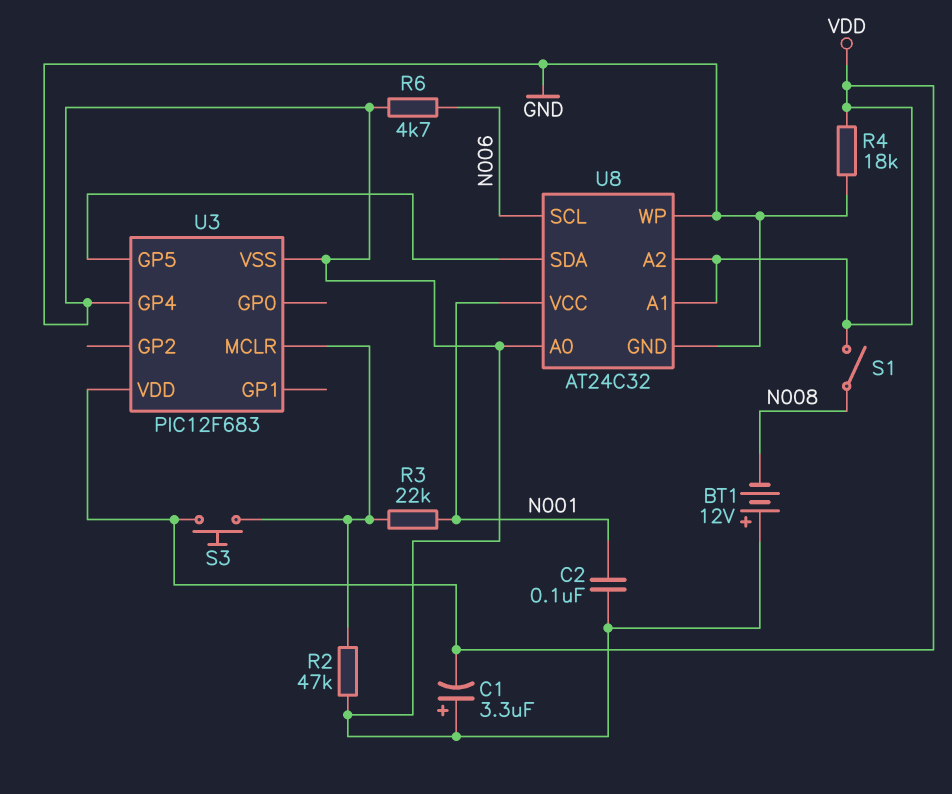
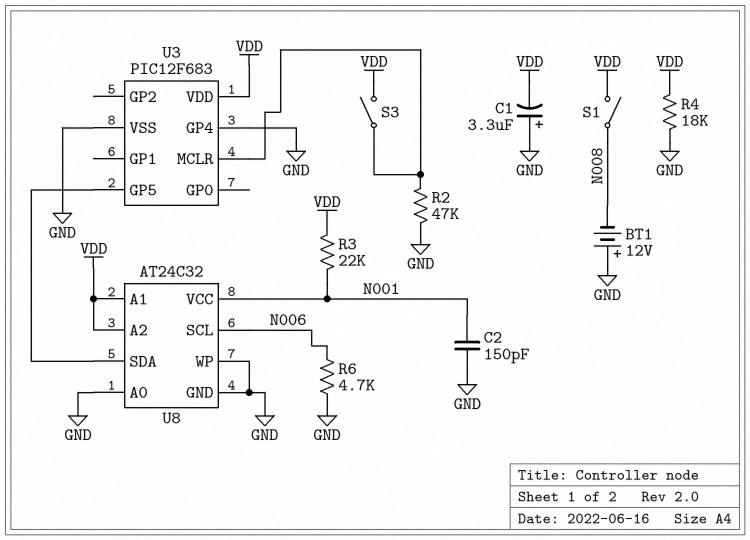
C2: 100nF (GND, N001) -> 150pF (GND, N001)
R3: 22k (N001, U3/MCLR) -> 22k (N001, VDD)
S3: button (U3/MCLR, VDD) -> switch (U3/MCLR, VDD)

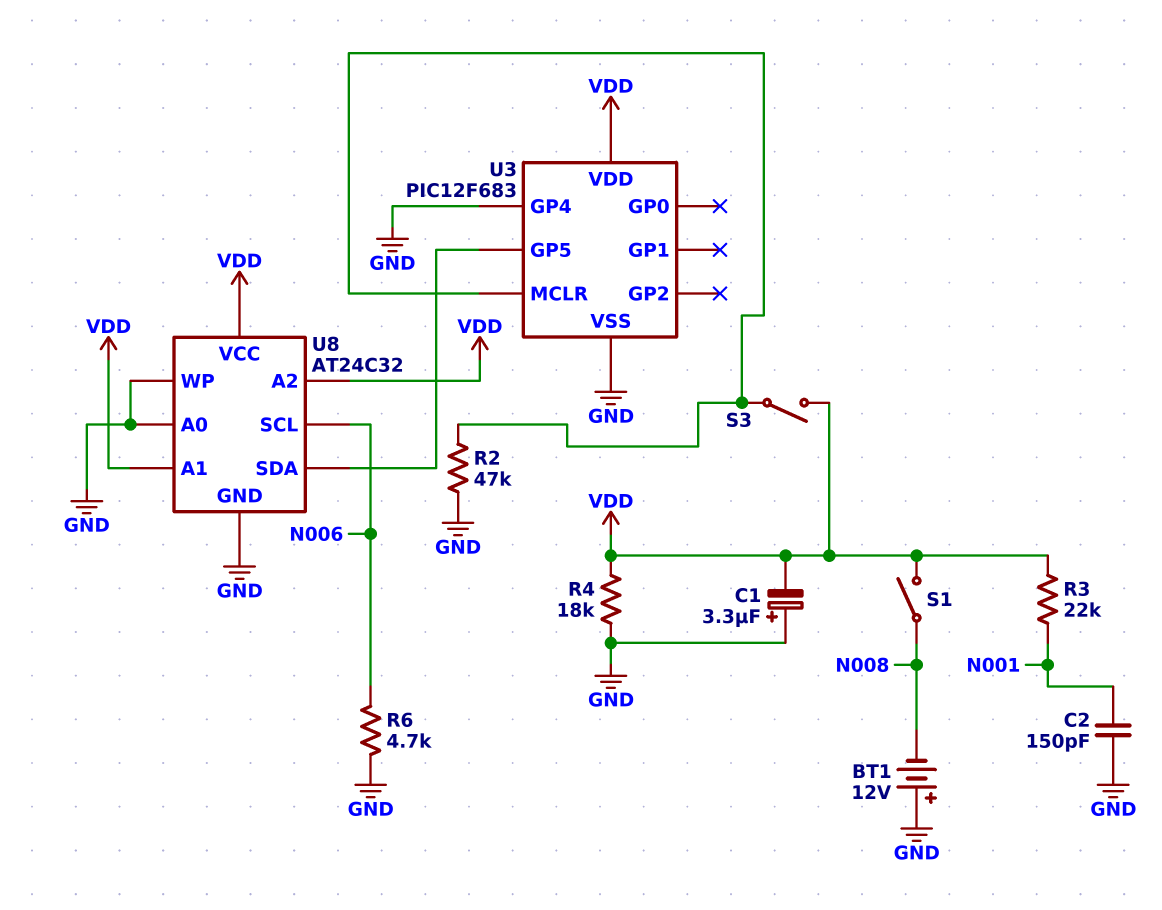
U8 pin VCC: N001 -> VDD

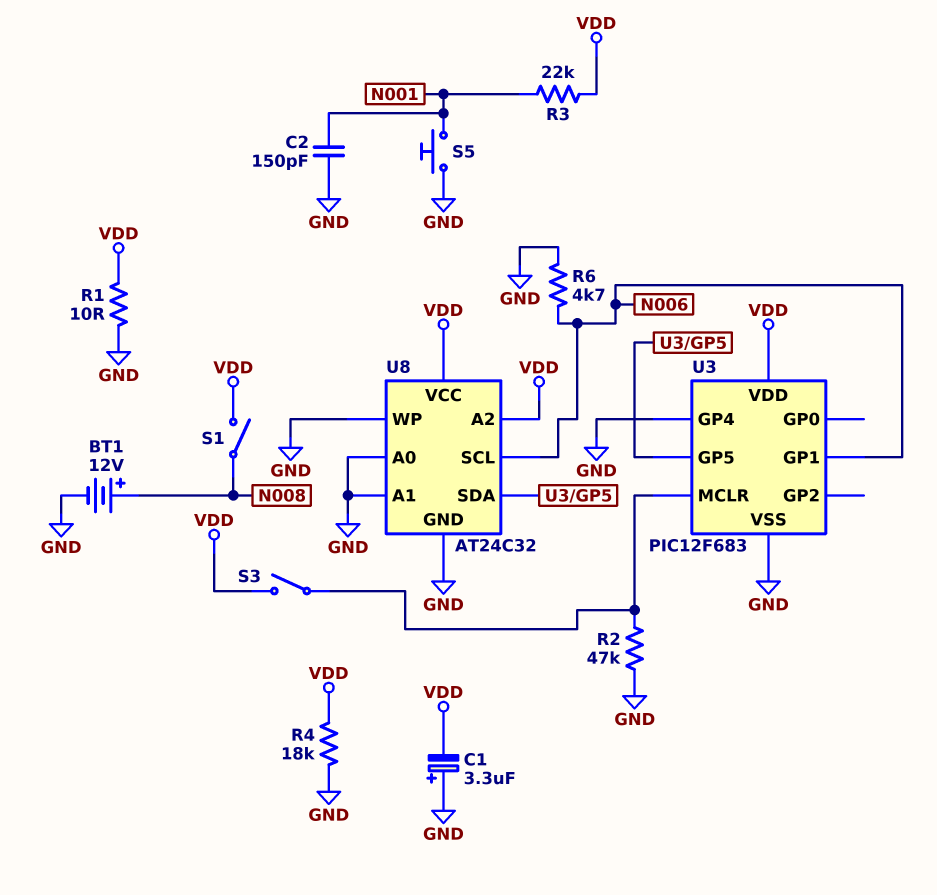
BT1: 12V (plus GND, minus N008) -> 12V (plus N008, minus GND)
R1: none -> 10 (GND, VDD)
S5: none -> button (GND, N001)
U3 pin GP1: none -> N006
U8 pin A1: VDD -> GND

